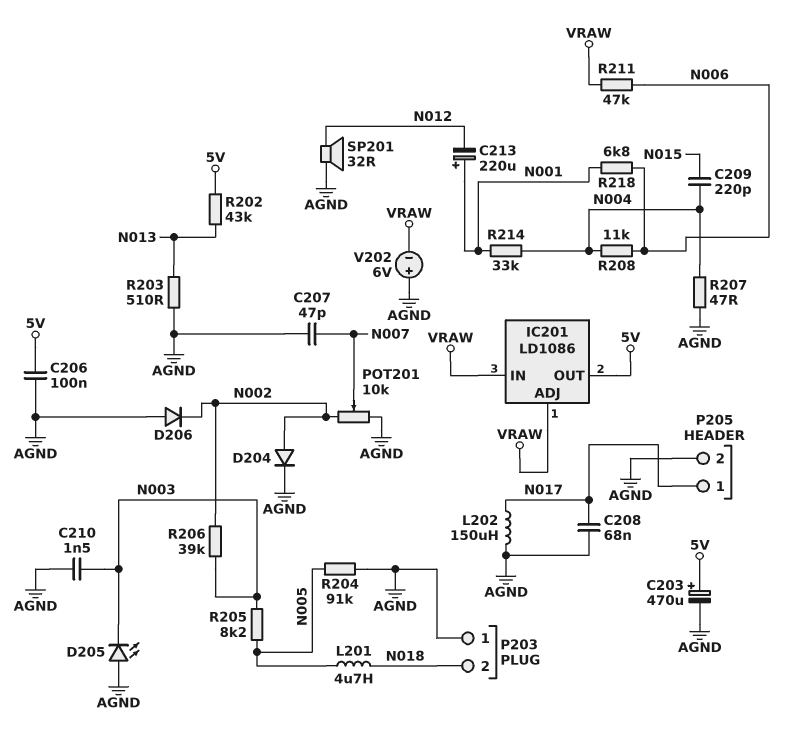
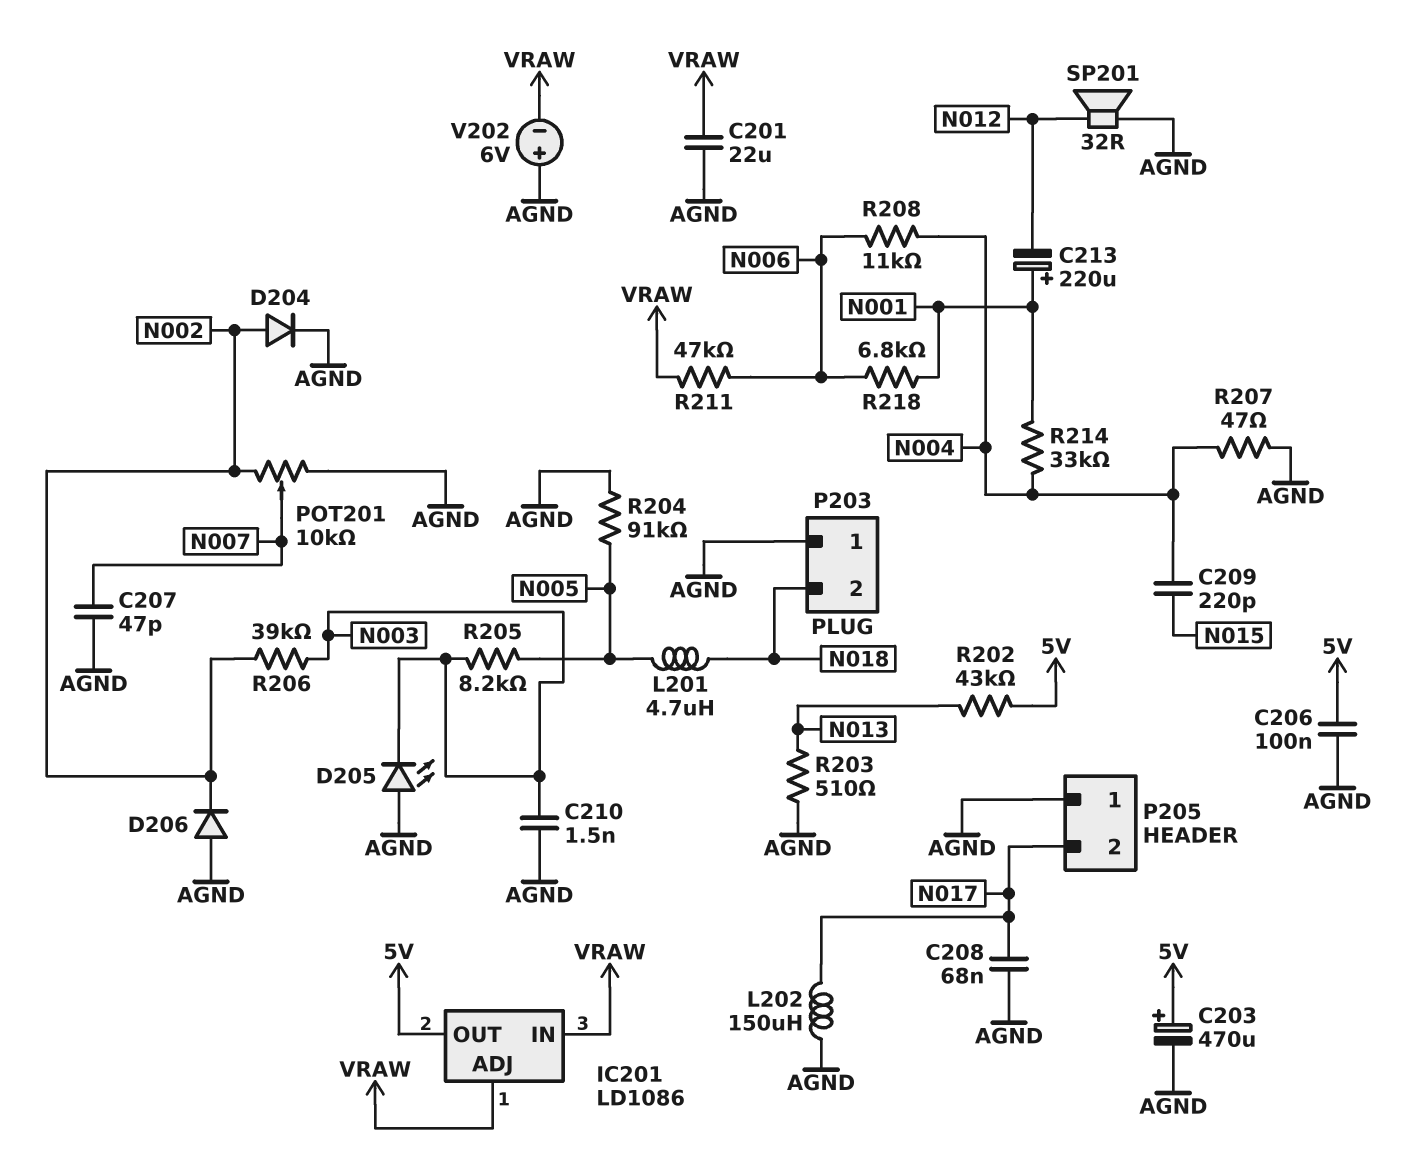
C201: none -> 22uF (AGND, VRAW)
P205 pin 1: N017 -> AGND
P205 pin 2: AGND -> N017

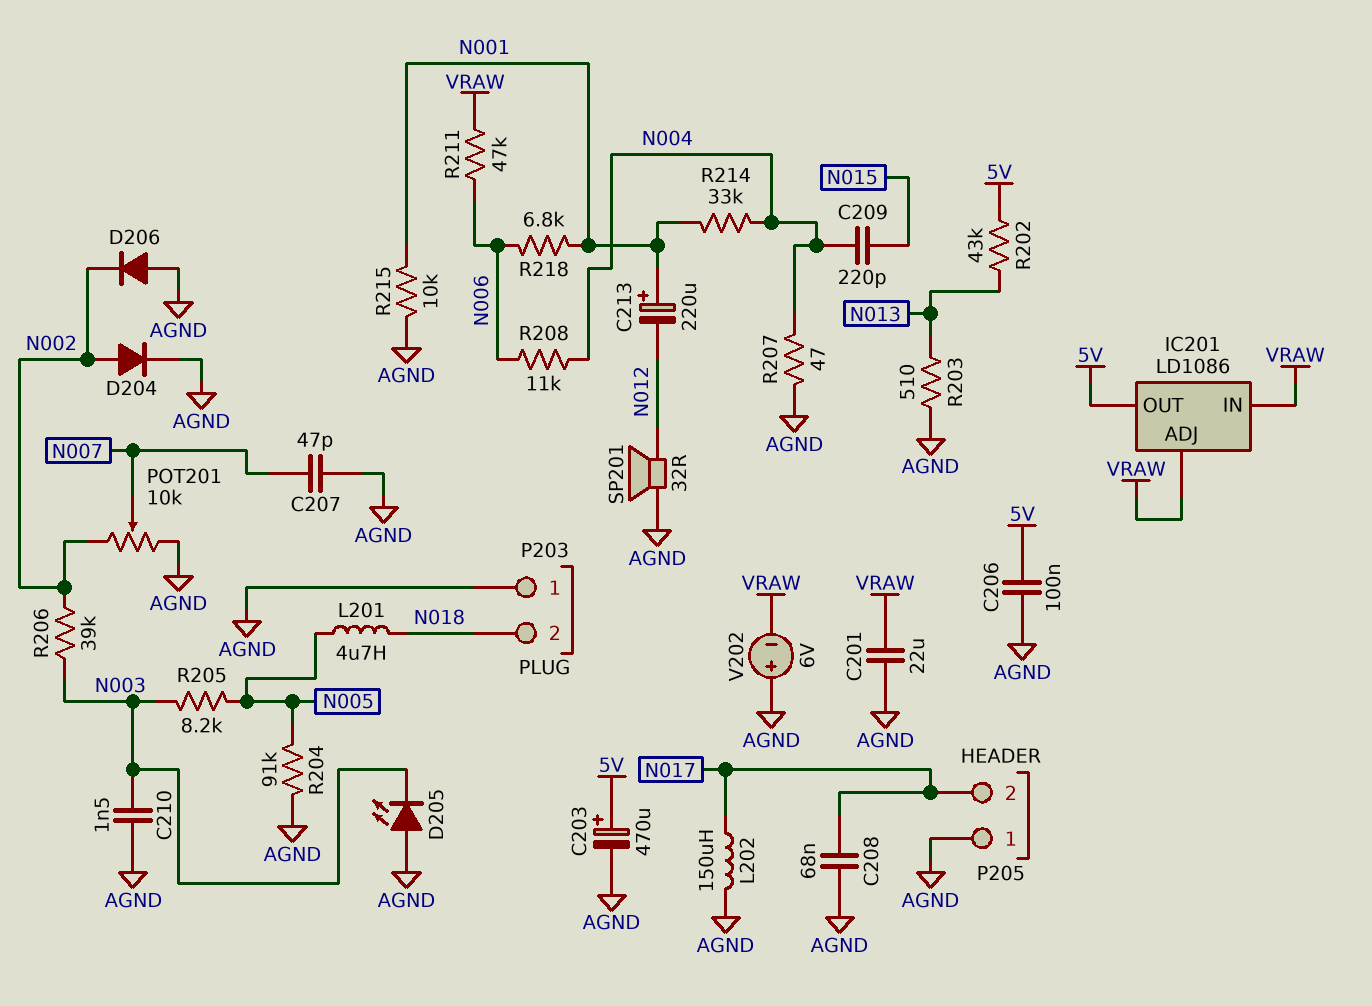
R215: none -> 10k (AGND, N001)

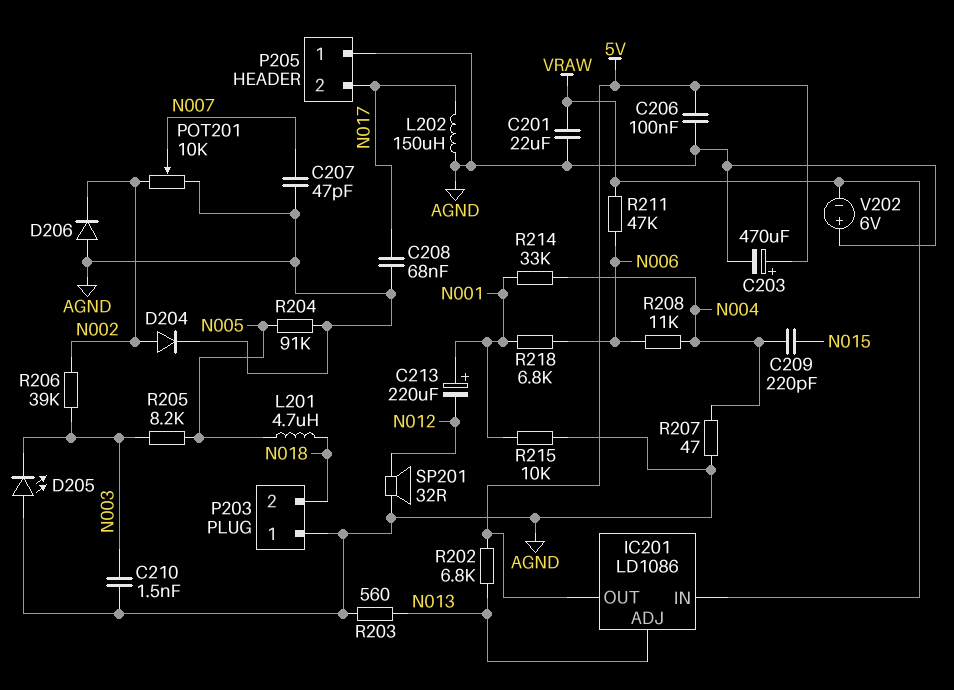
IC201 pin ADJ: VRAW -> N013
R202: 43k (5V, N013) -> 6.8k (5V, N013)
R203: 510 (AGND, N013) -> 560 (AGND, N013)

